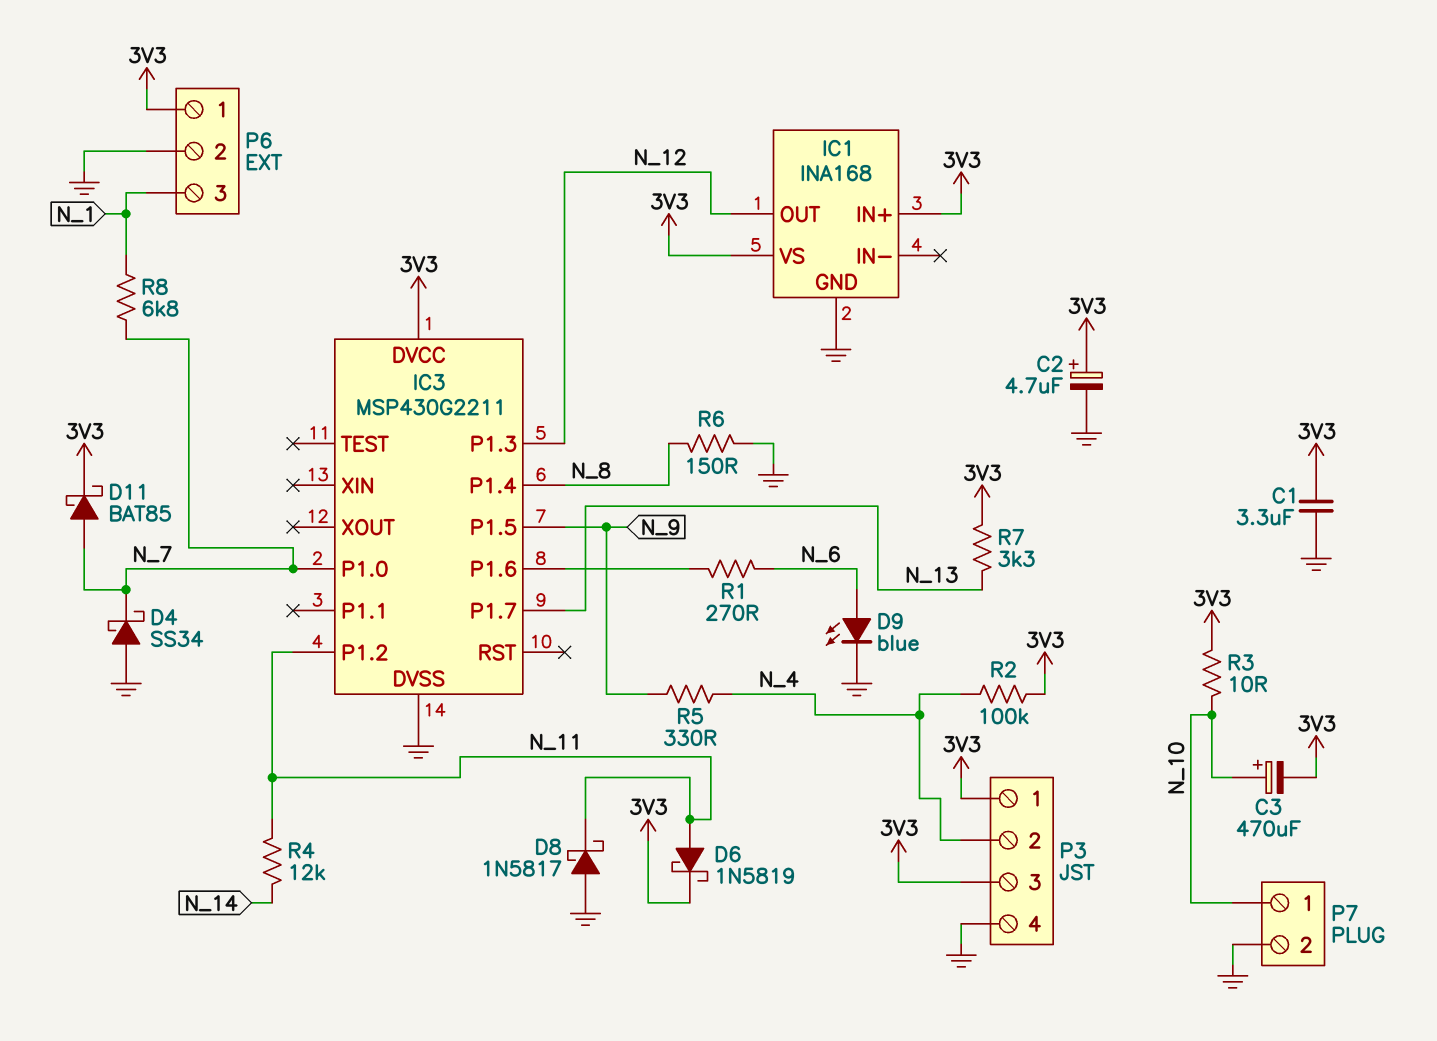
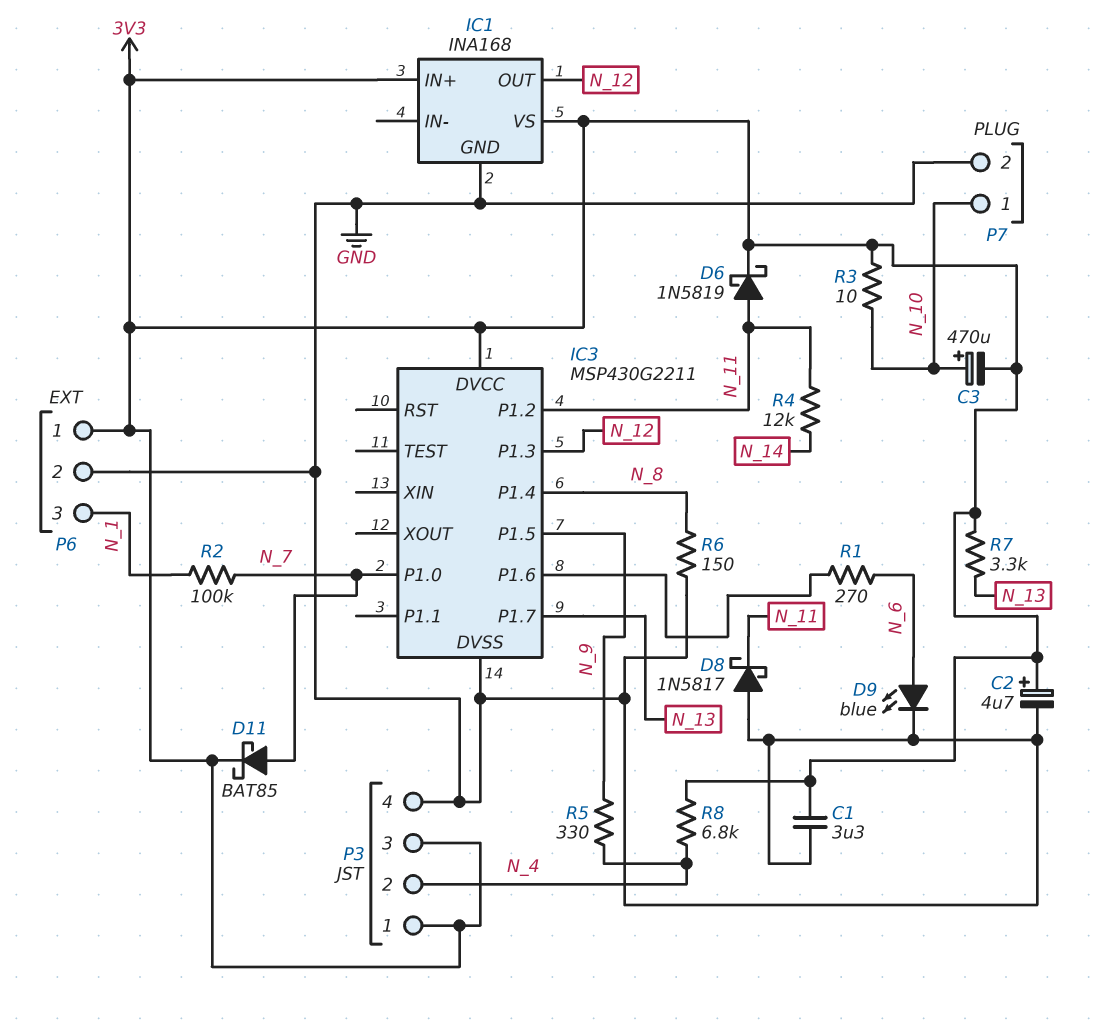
D4: schottky SS34 (A GND, K N_7) -> none
R2: 100k (3V3, N_4) -> 100k (N_1, N_7)
R8: 6.8k (N_1, N_7) -> 6.8k (3V3, N_4)

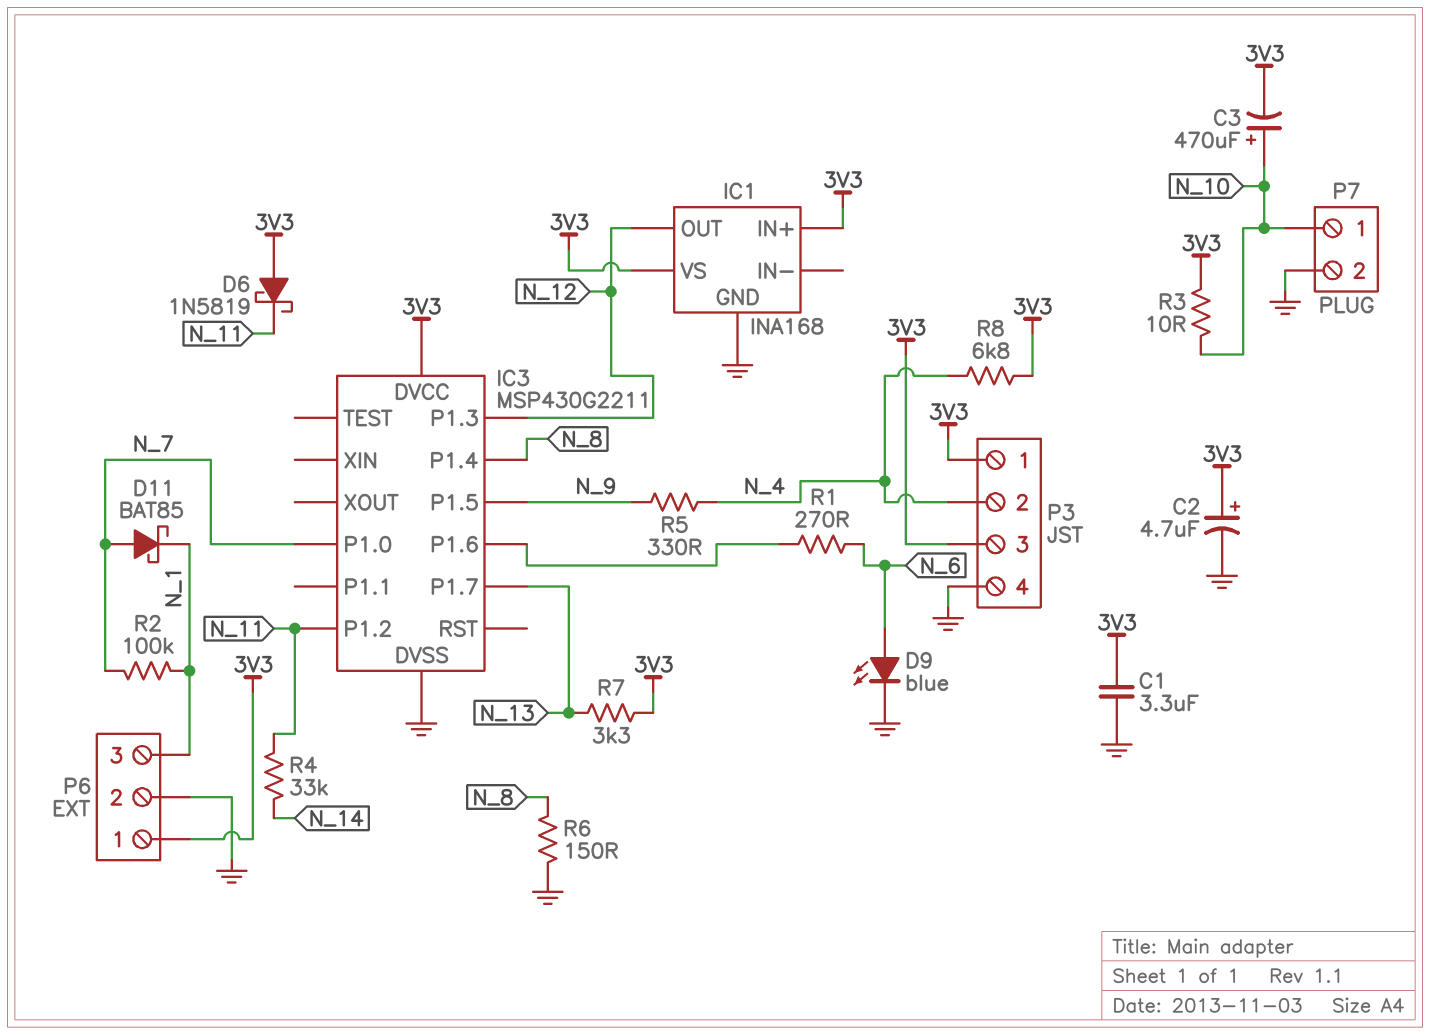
D6: schottky 1N5819 (A N_11, K 3V3) -> schottky 1N5819 (A 3V3, K N_11)
D8: schottky 1N5817 (A GND, K N_11) -> none
D11: schottky BAT85 (A N_7, K 3V3) -> schottky BAT85 (A N_7, K N_1)
R4: 12k (N_11, N_14) -> 33k (N_11, N_14)

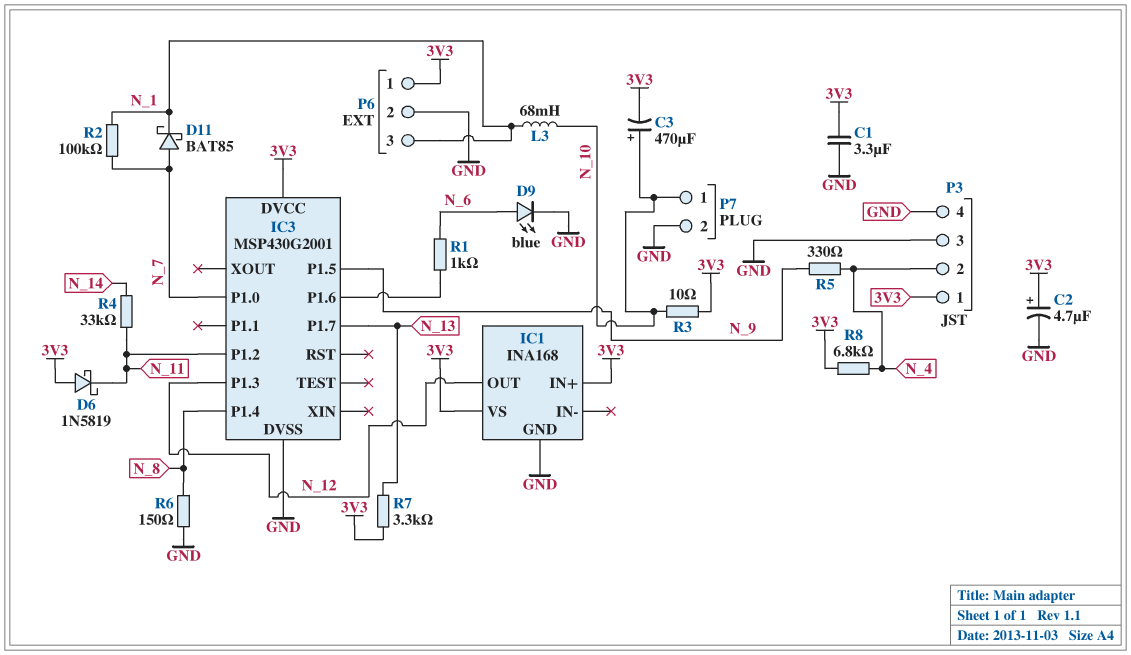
IC3: MSP430G2211 -> MSP430G2001
L3: none -> 68mH (N_1, N_10)
P3 pin 3: 3V3 -> GND
R1: 270 (IC3/P1.6, N_6) -> 1k (IC3/P1.6, N_6)

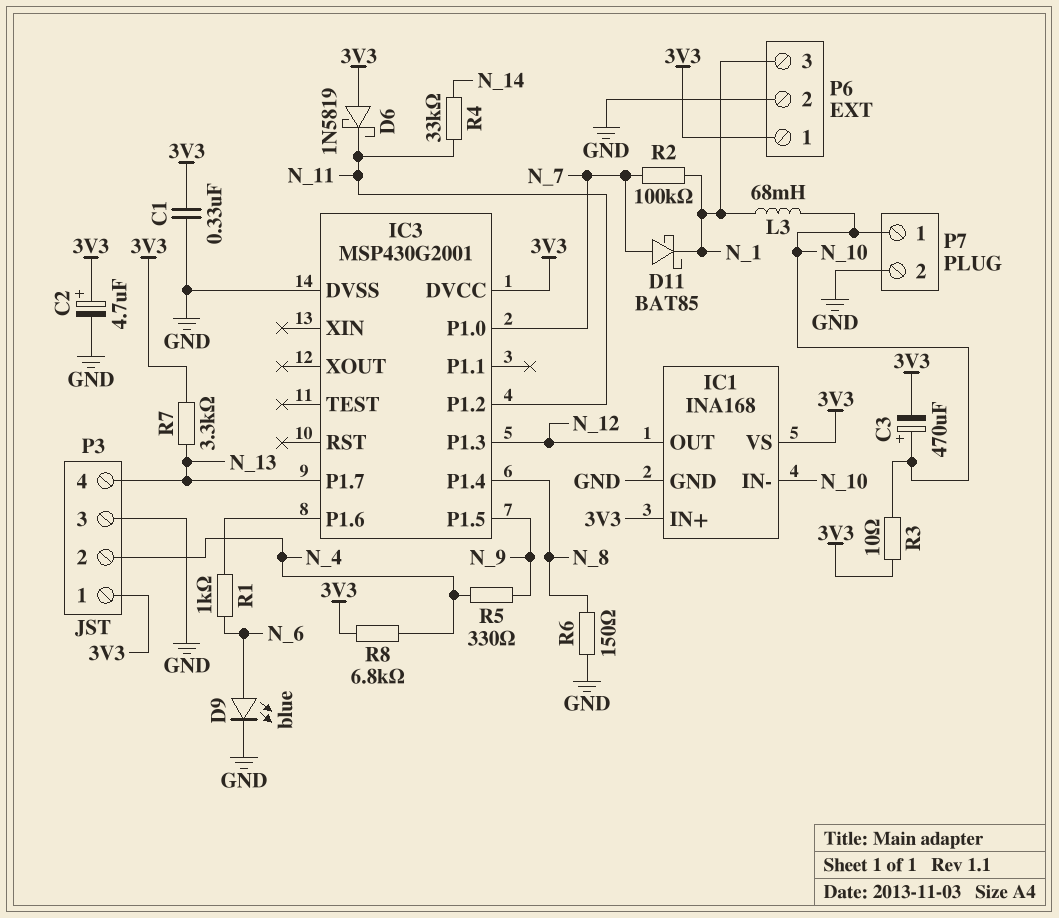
C1: 3.3uF (3V3, GND) -> 330nF (3V3, GND)
IC1 pin IN-: none -> N_10
P3 pin 4: GND -> N_13

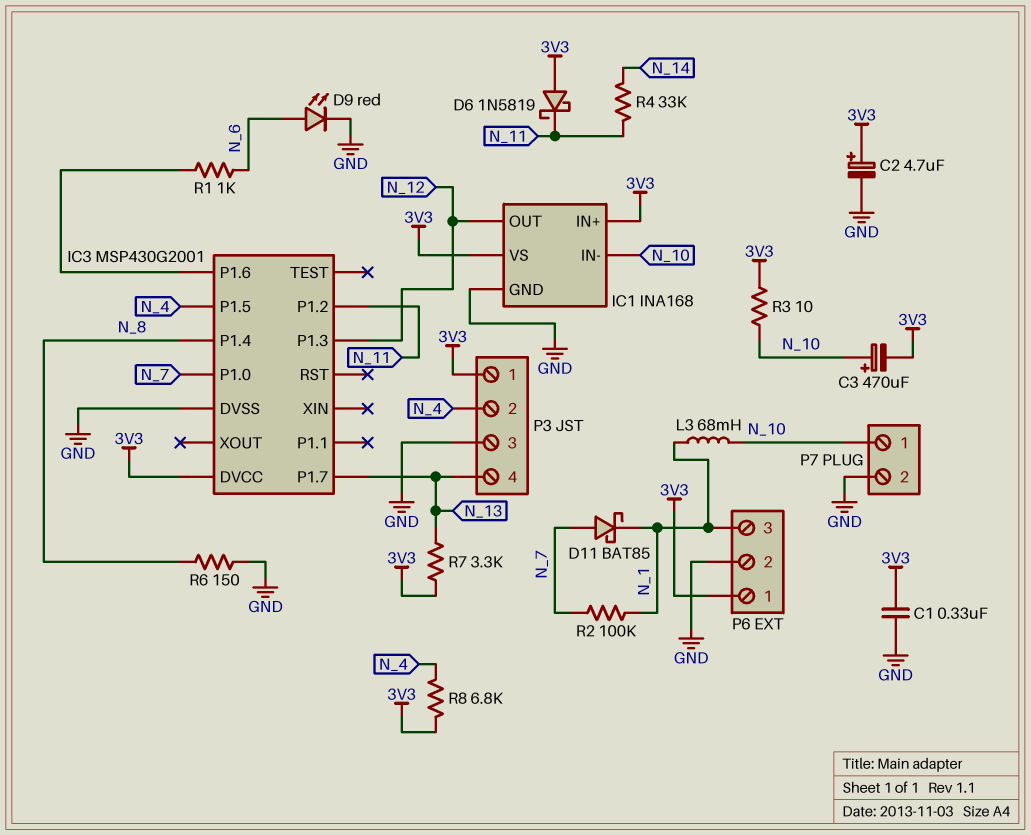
D9: LED blue (A N_6, K GND) -> LED red (A N_6, K GND)
IC3 pin P1.5: N_9 -> N_4
R5: 330 (N_4, N_9) -> none

